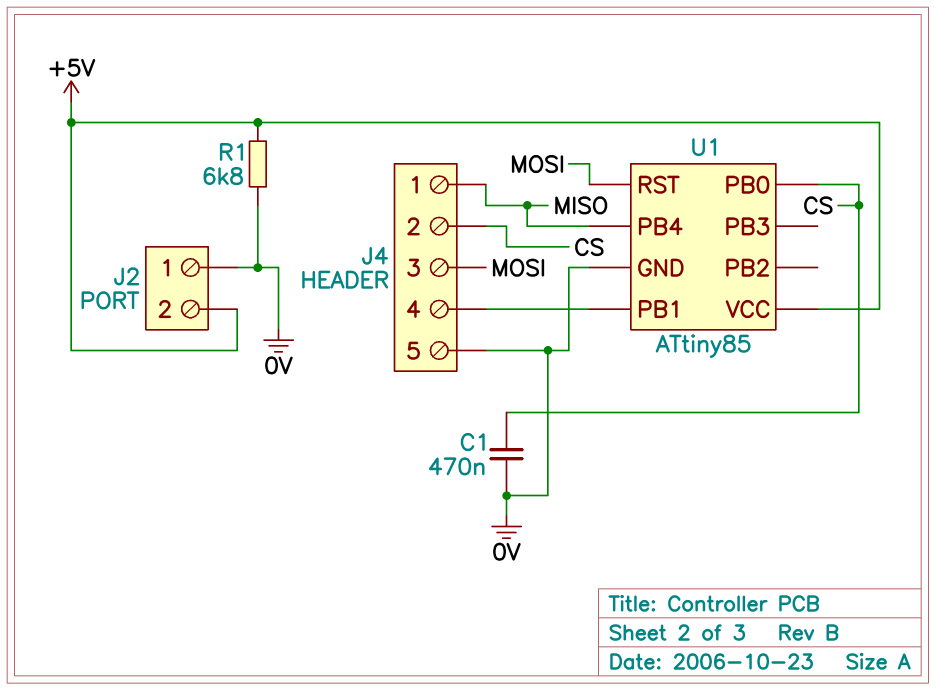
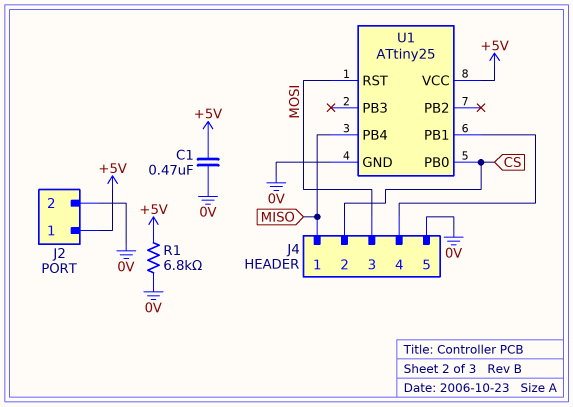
C1: 470nF (0V, CS) -> 470nF (+5V, 0V)
J2 pin 1: 0V -> +5V
J2 pin 2: +5V -> 0V
U1: ATtiny85 -> ATtiny25

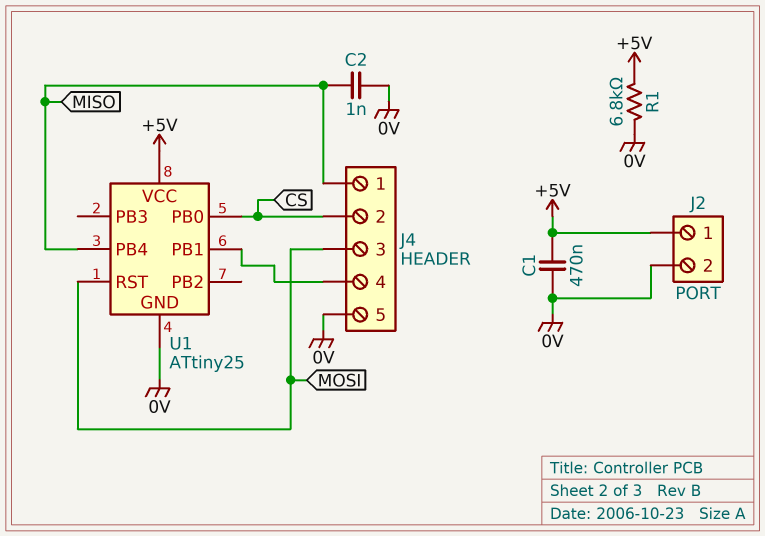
C2: none -> 1nF (0V, MISO)

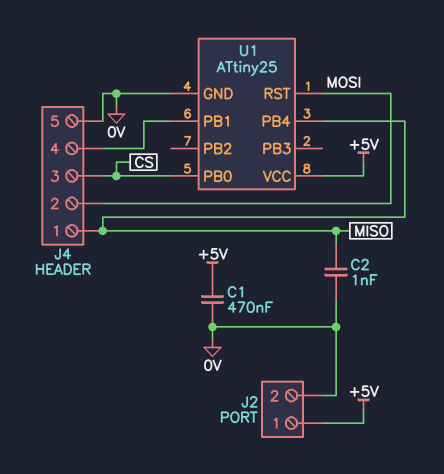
J4 pin 2: CS -> MOSI
J4 pin 3: MOSI -> CS
R1: 6.8k (+5V, 0V) -> none

